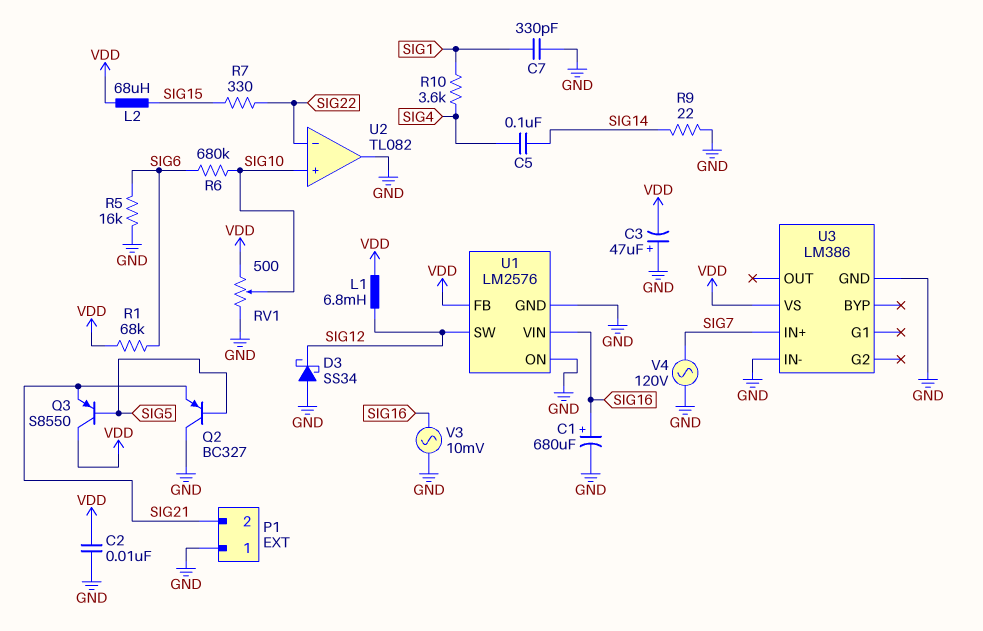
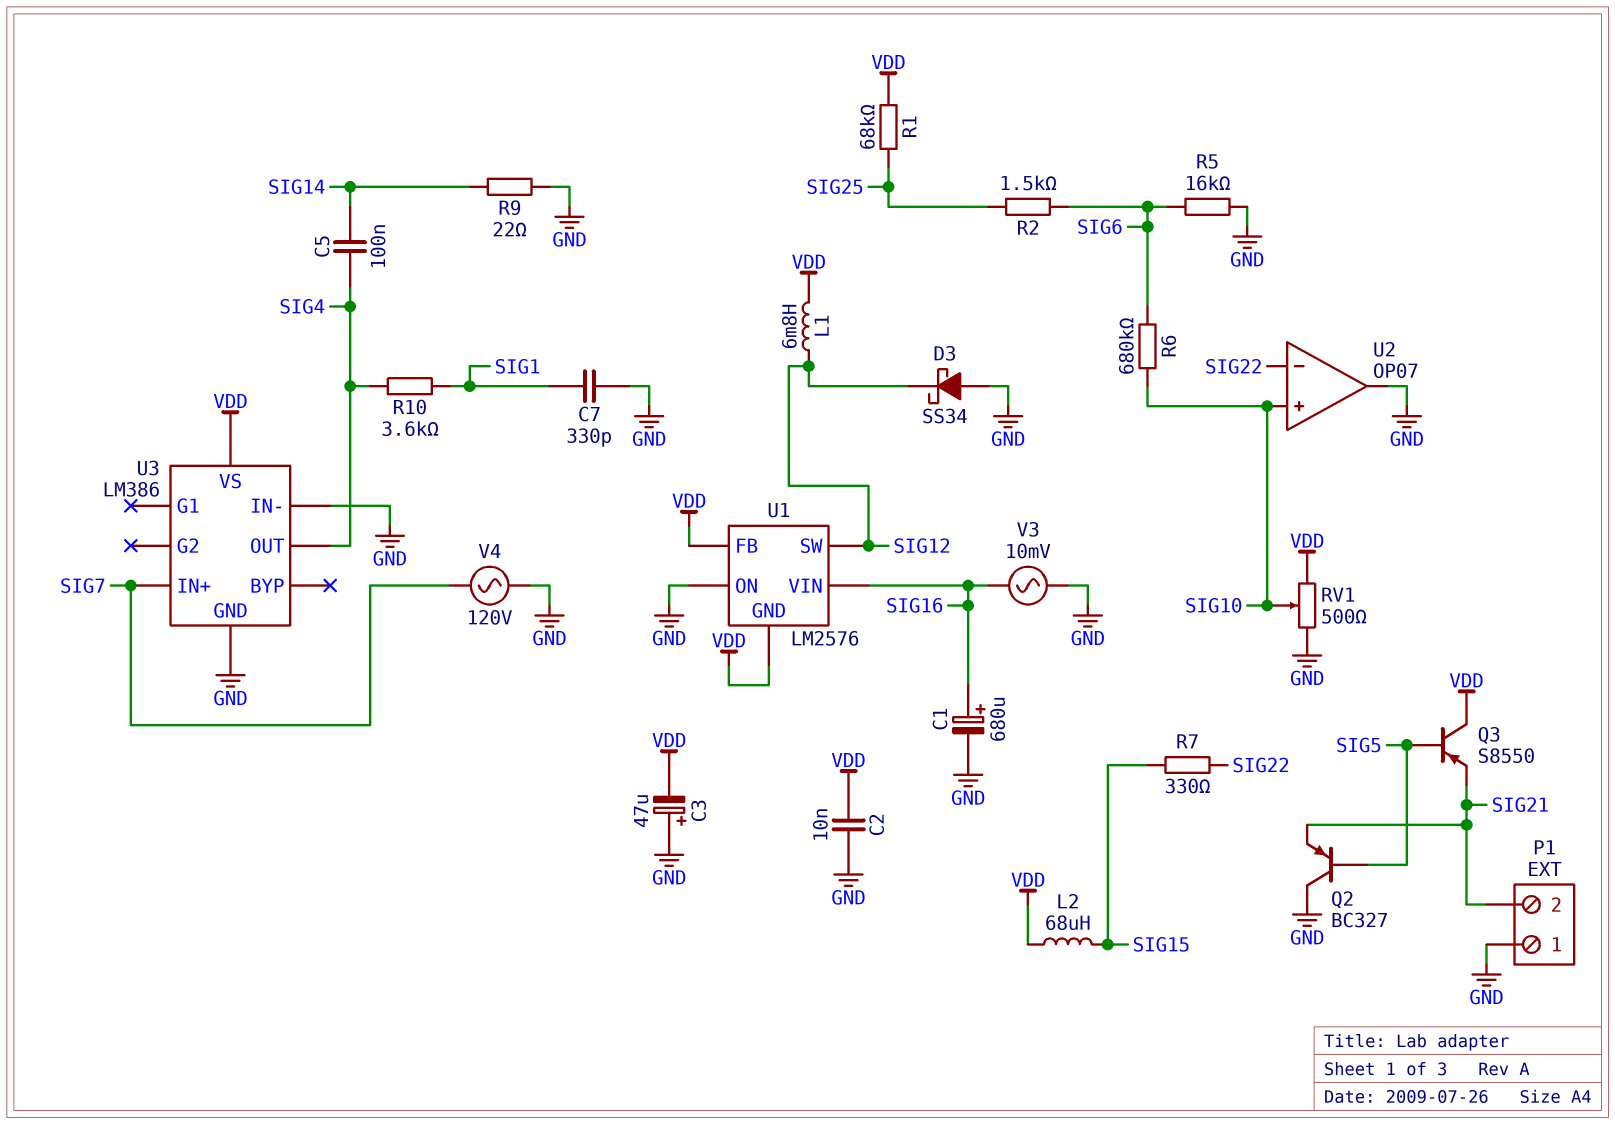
R1: 68k (SIG6, VDD) -> 68k (SIG25, VDD)
R2: none -> 1.5k (SIG6, SIG25)
U1 pin GND: GND -> VDD
U2: TL082 -> OP07
U3 pin OUT: none -> SIG4

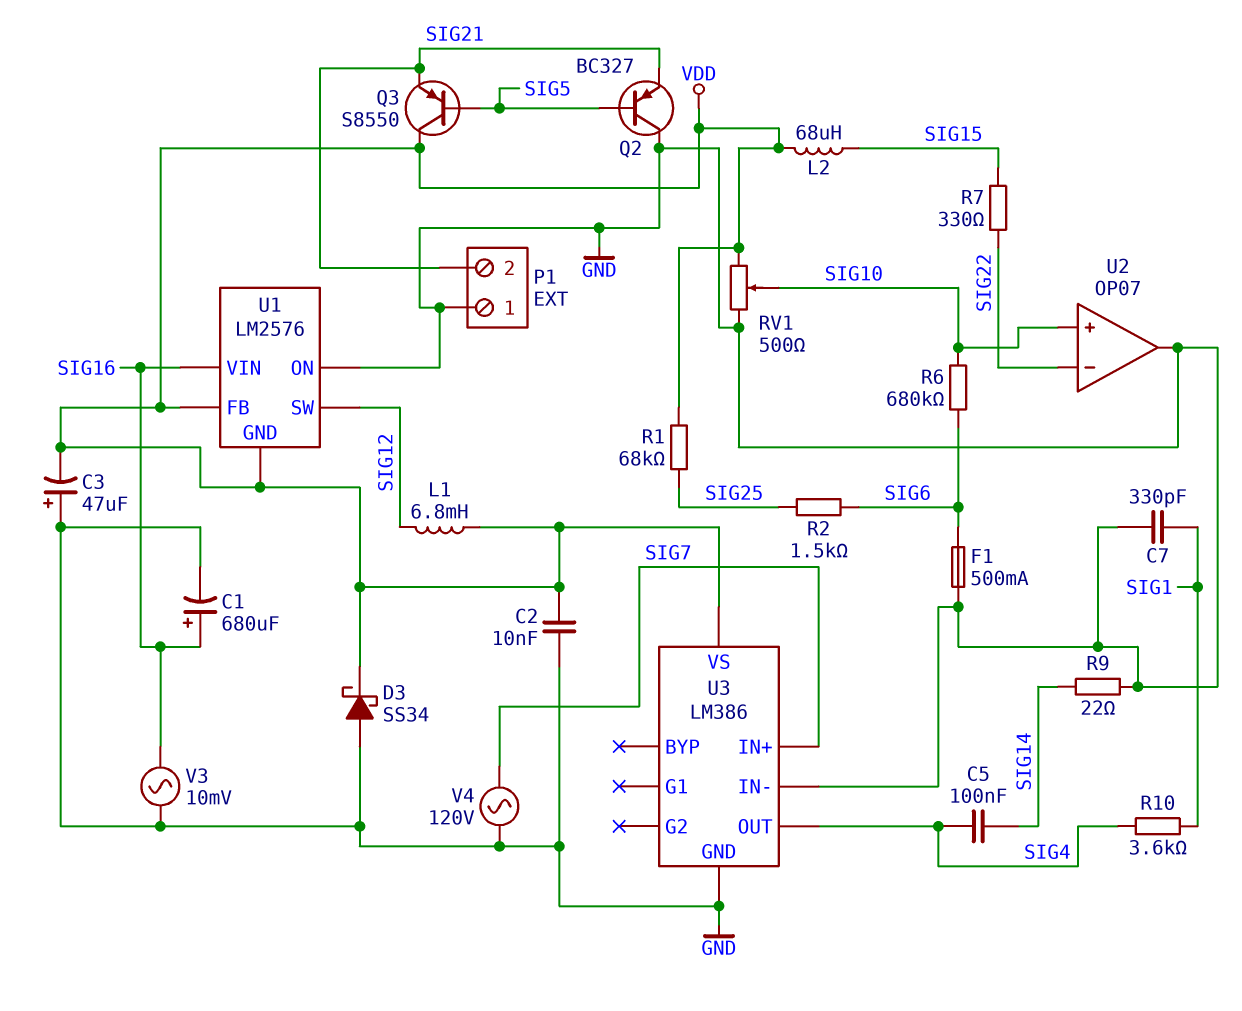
D3: schottky SS34 (A GND, K SIG12) -> schottky SS34 (A GND, K VDD)
F1: none -> 500mA (GND, SIG6)
R5: 16k (GND, SIG6) -> none

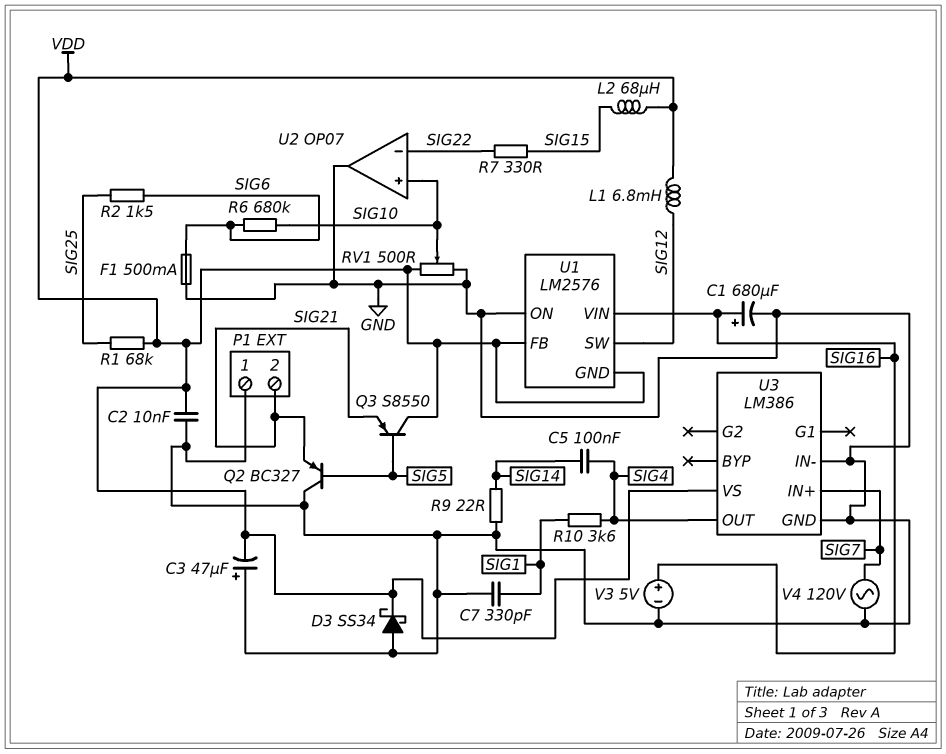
V3: AC 10mV (GND, SIG16) -> 5V (plus SIG16, minus GND)

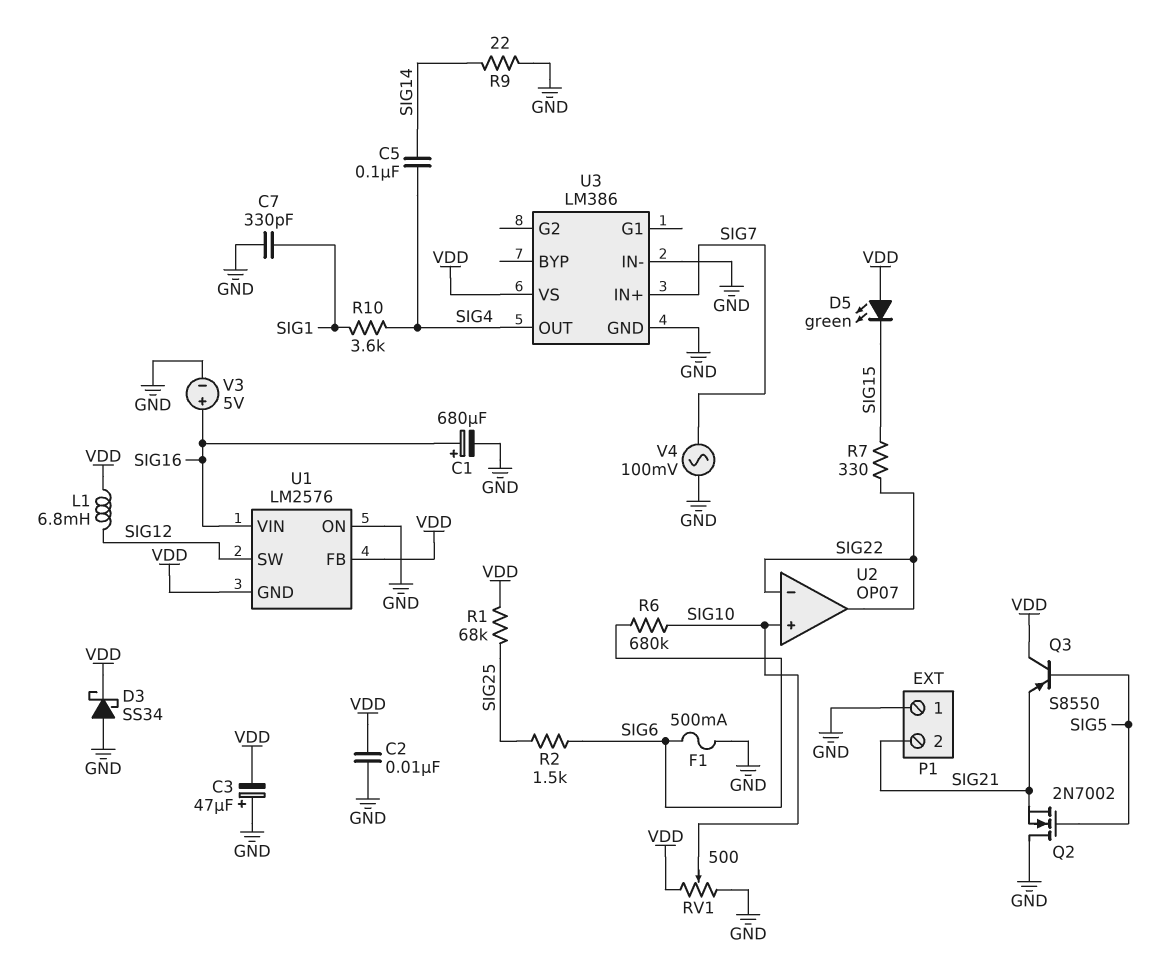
D5: none -> LED green (A VDD, K SIG15)
L2: 68uH (SIG15, VDD) -> none
Q2: PNP BC327 (B SIG5, C GND, E SIG21) -> NMOS 2N7002 (G SIG5, D GND, S SIG21)
U2 pin out: GND -> SIG22
V4: AC 120V (GND, SIG7) -> AC 100mV (GND, SIG7)

